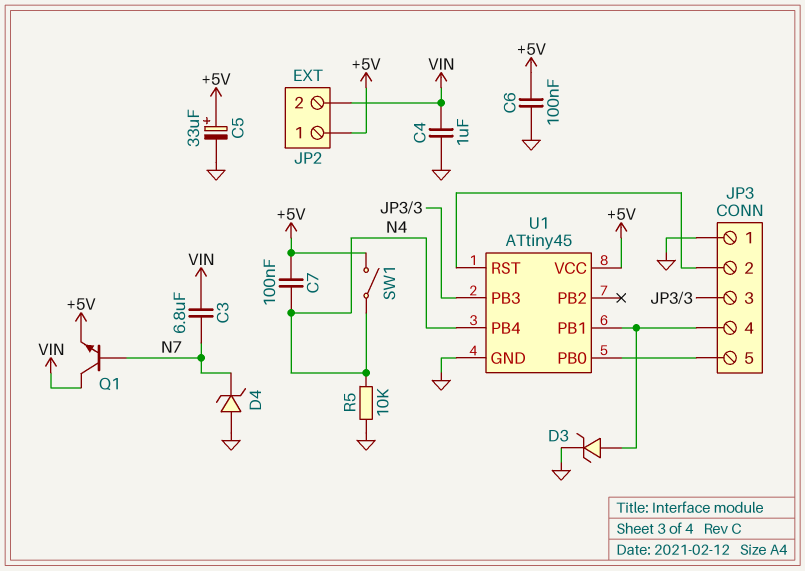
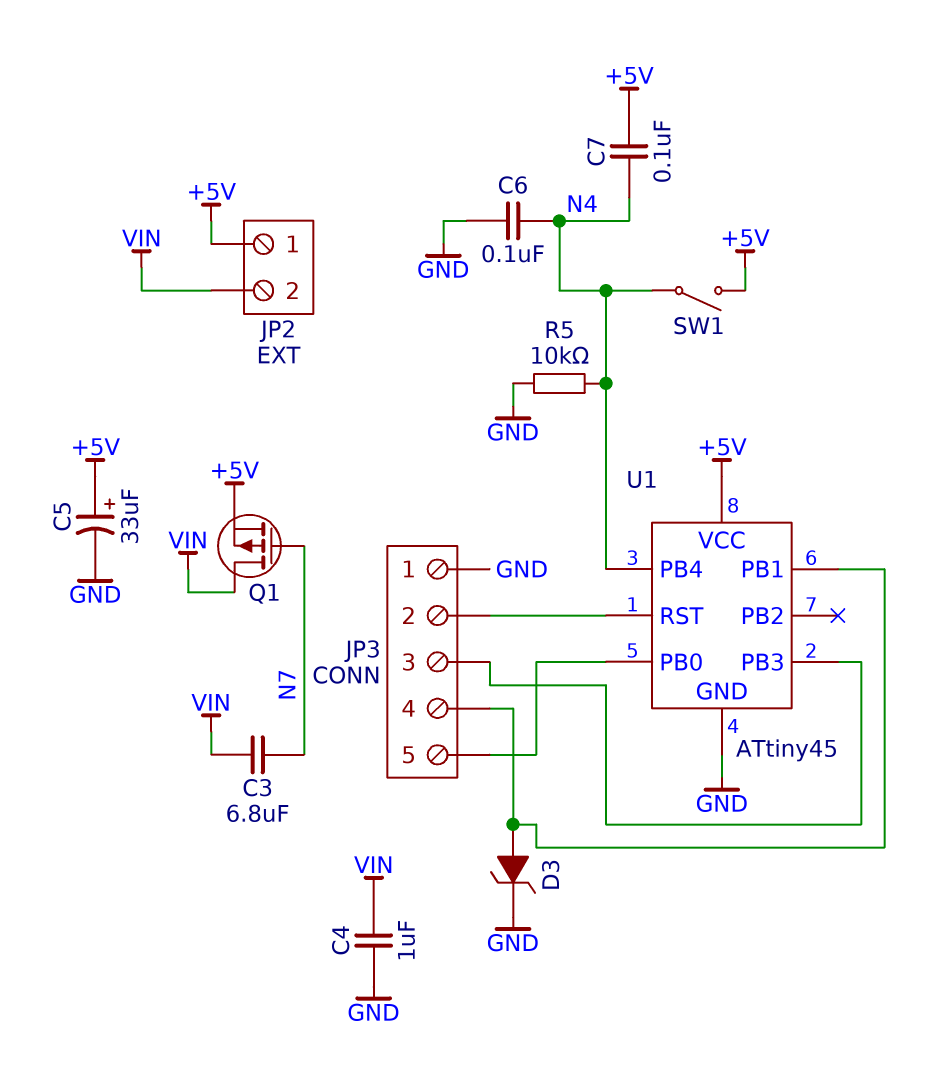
C6: 100nF (+5V, GND) -> 100nF (GND, N4)
D4: zener (A GND, K N7) -> none
Q1: NPN (B N7, C VIN, E +5V) -> PMOS (G N7, D VIN, S +5V)

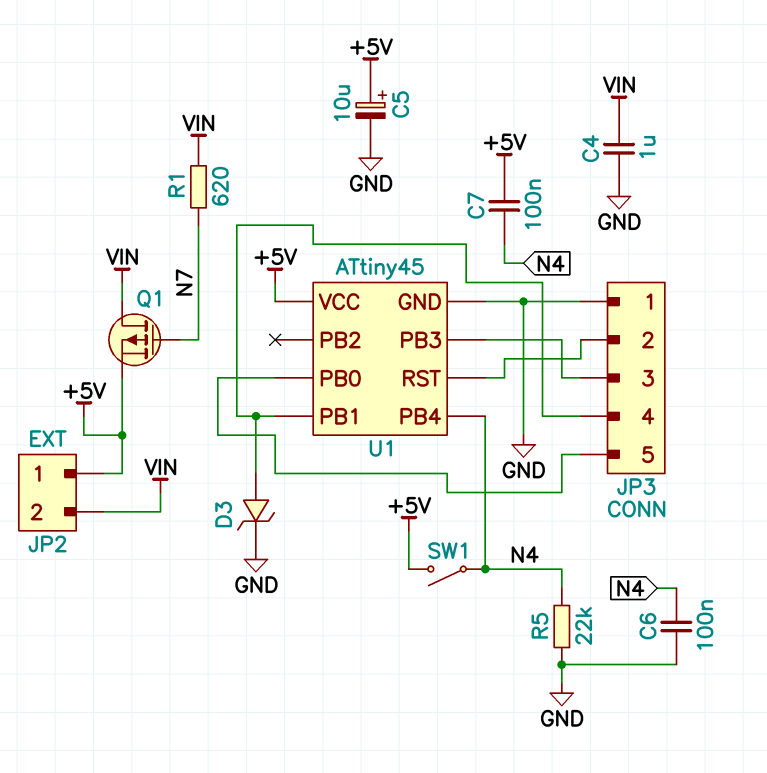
C3: 6.8uF (N7, VIN) -> none
C5: 33uF (plus +5V, minus GND) -> 10uF (plus +5V, minus GND)
R1: none -> 620 (N7, VIN)
R5: 10k (GND, N4) -> 22k (GND, N4)

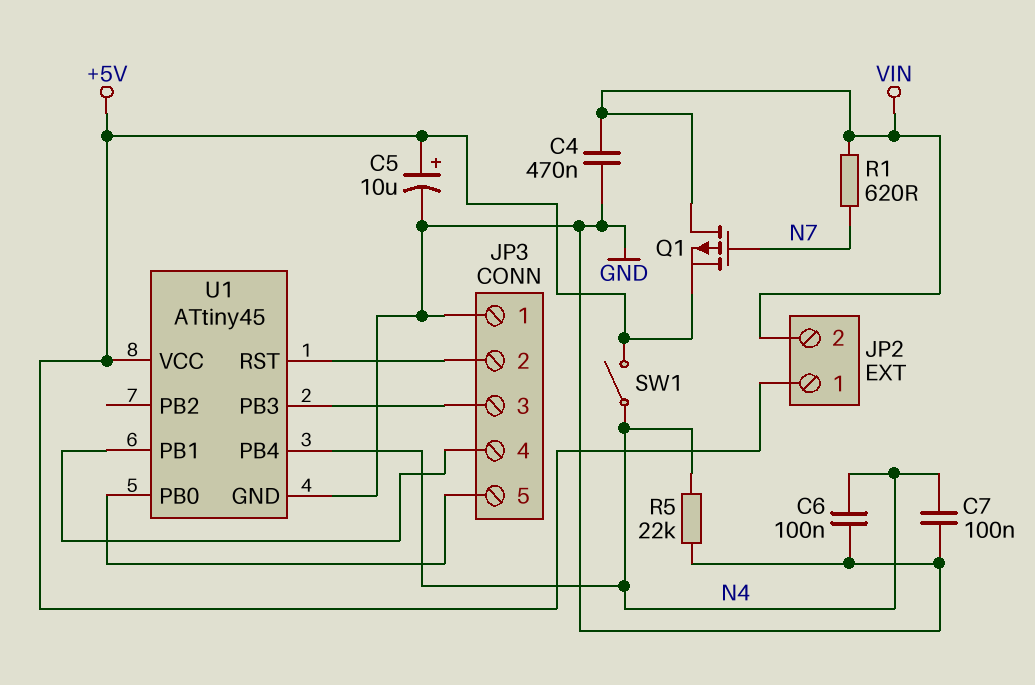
C4: 1uF (GND, VIN) -> 470nF (GND, VIN)
C7: 100nF (+5V, N4) -> 100nF (GND, N4)
D3: zener (A JP3/4, K GND) -> none

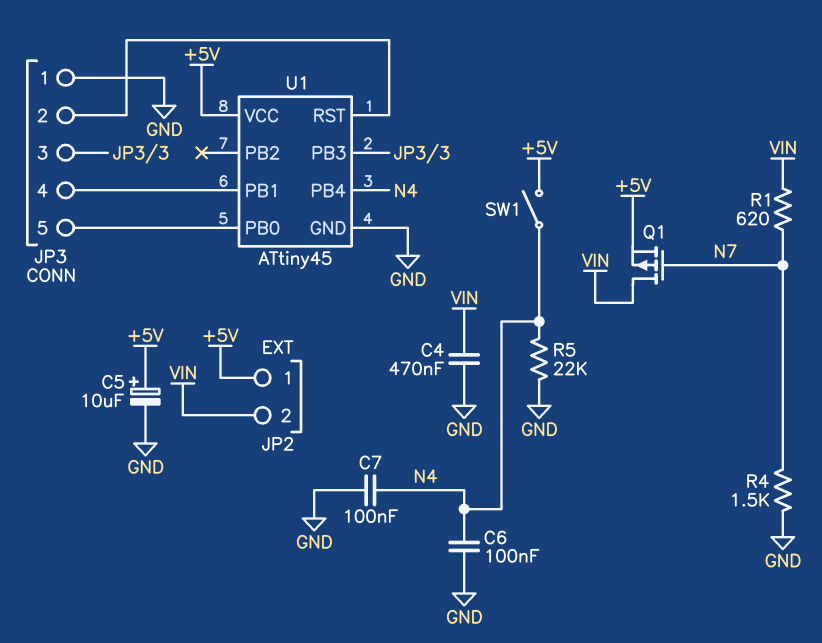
R4: none -> 1.5k (GND, N7)

